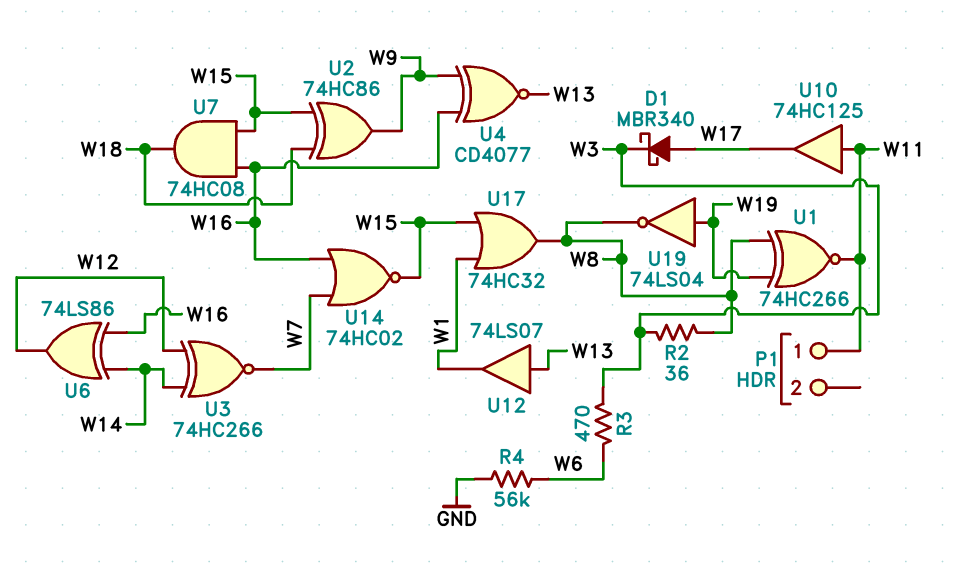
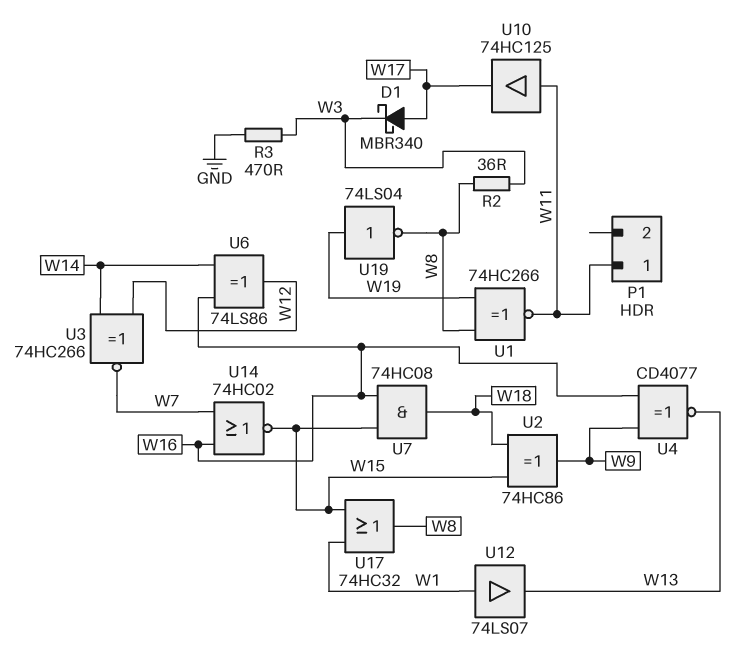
R3: 470 (W3, W6) -> 470 (GND, W3)
R4: 56k (GND, W6) -> none
U12: buffer 74LS07 (in W13, out W1) -> buffer 74LS07 (in W1, out W13)

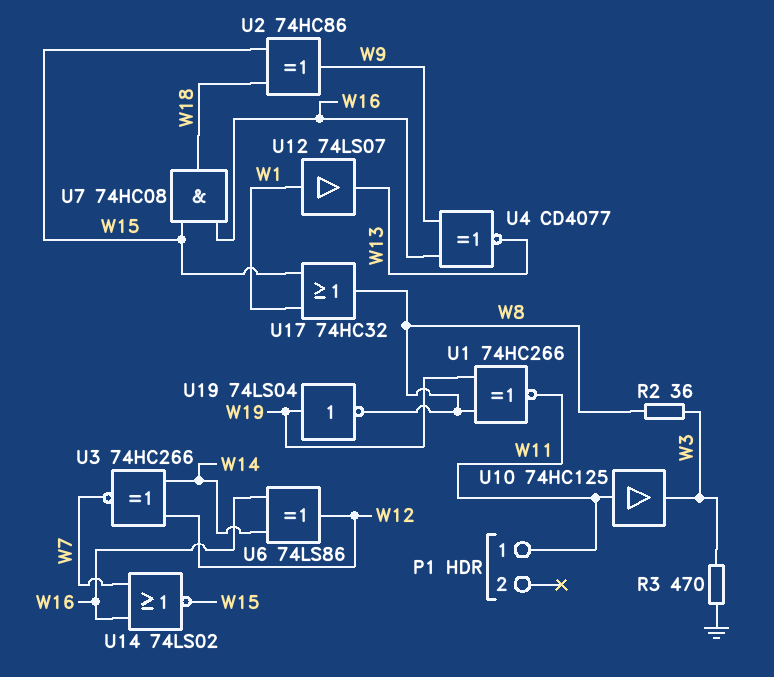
D1: schottky MBR340 (A W17, K W3) -> none
U10: buffer 74HC125 (in W11, out W17) -> buffer 74HC125 (in W11, out W3)
U14: NOR 74HC02 (in W7, in W16, out W15) -> NOR 74LS02 (in W7, in W16, out W15)

